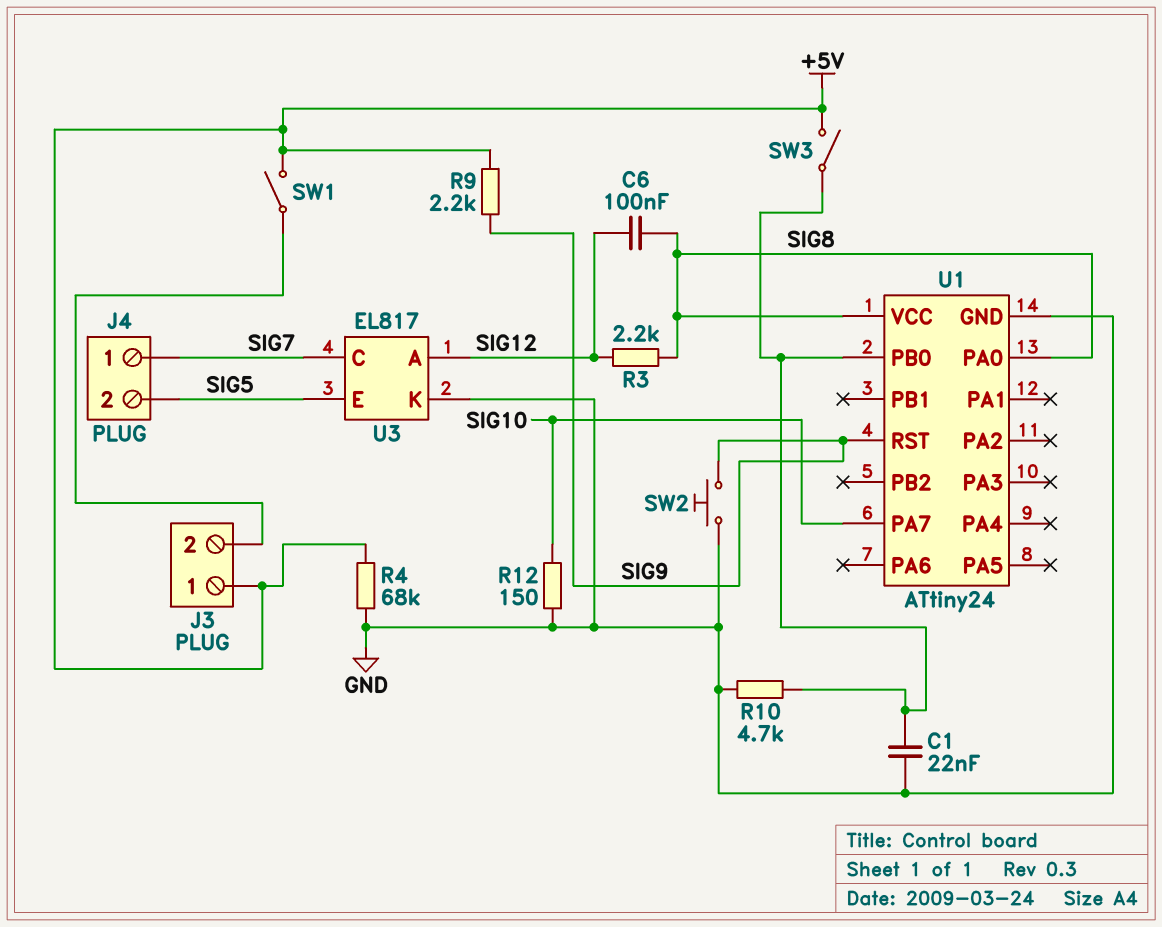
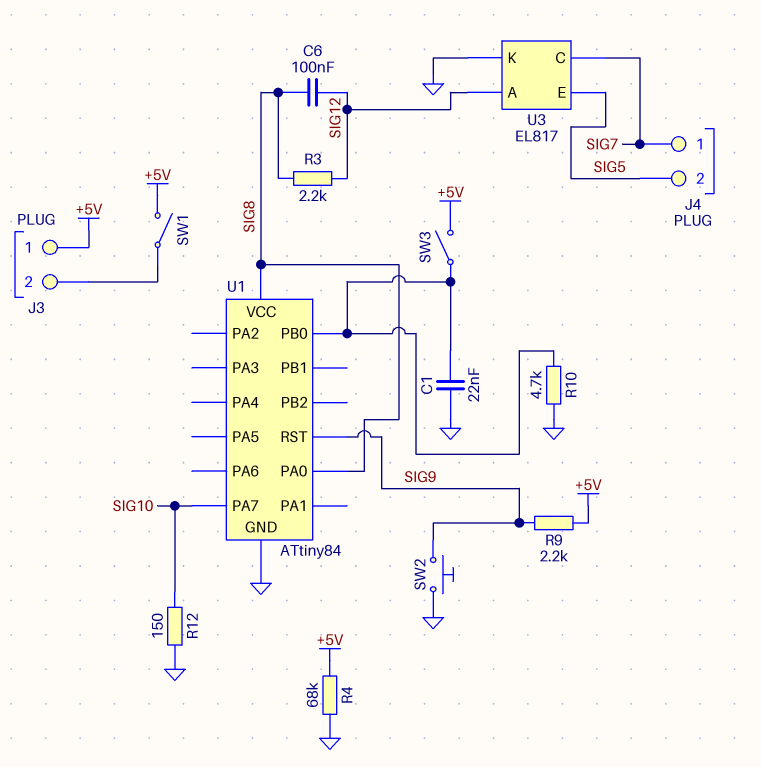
U1: ATtiny24 -> ATtiny84

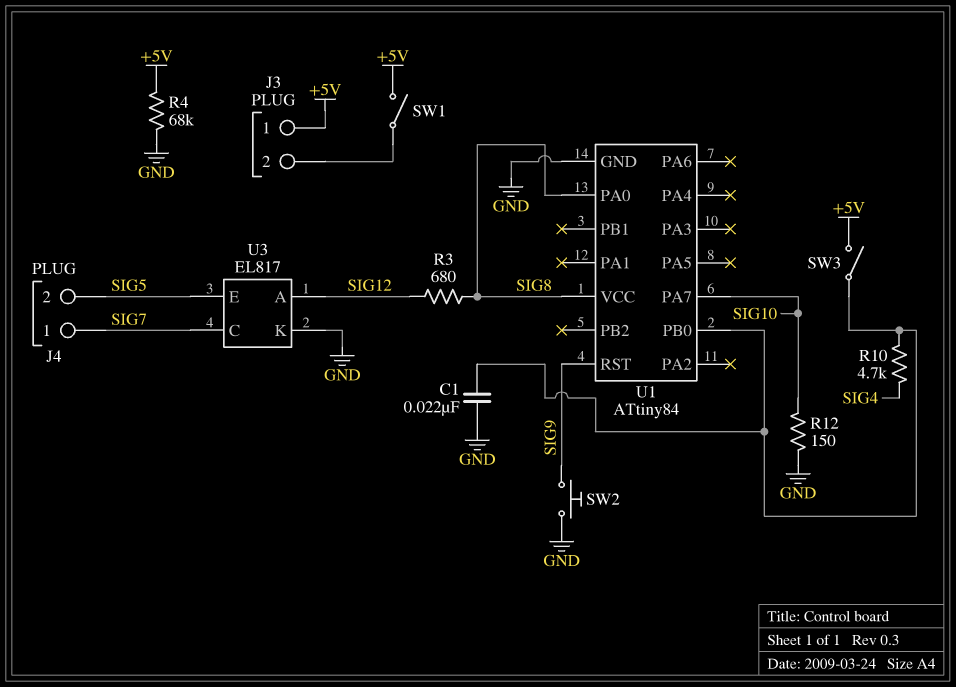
C6: 100nF (SIG8, SIG12) -> none
R3: 2.2k (SIG8, SIG12) -> 680 (SIG8, SIG12)
R9: 2.2k (+5V, SIG9) -> none
R10: 4.7k (GND, U1/PB0) -> 4.7k (SIG4, U1/PB0)

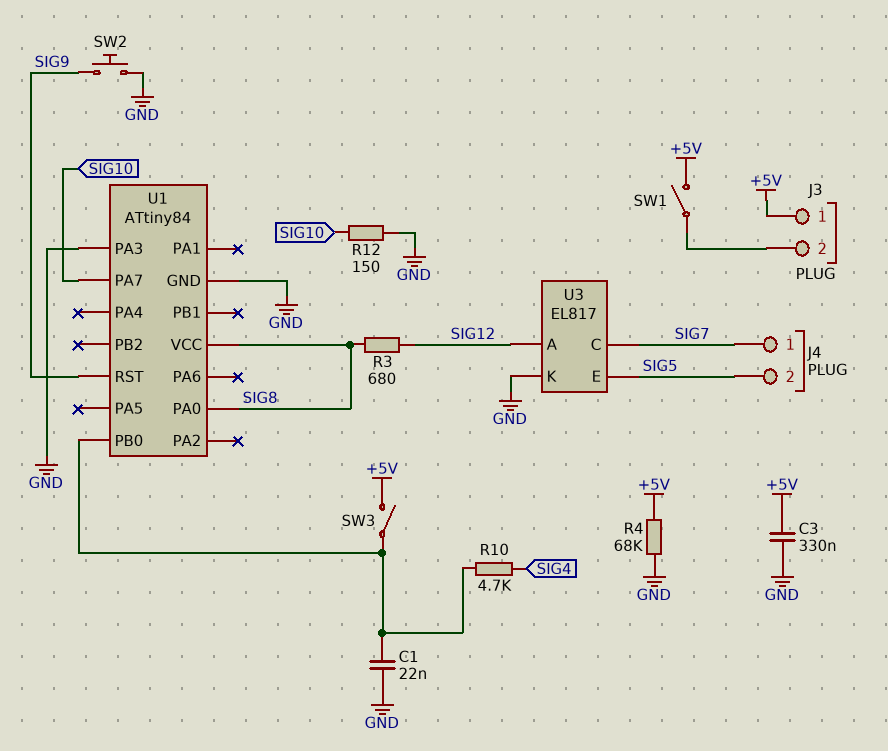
C3: none -> 330nF (+5V, GND)
U1 pin PA3: none -> GND

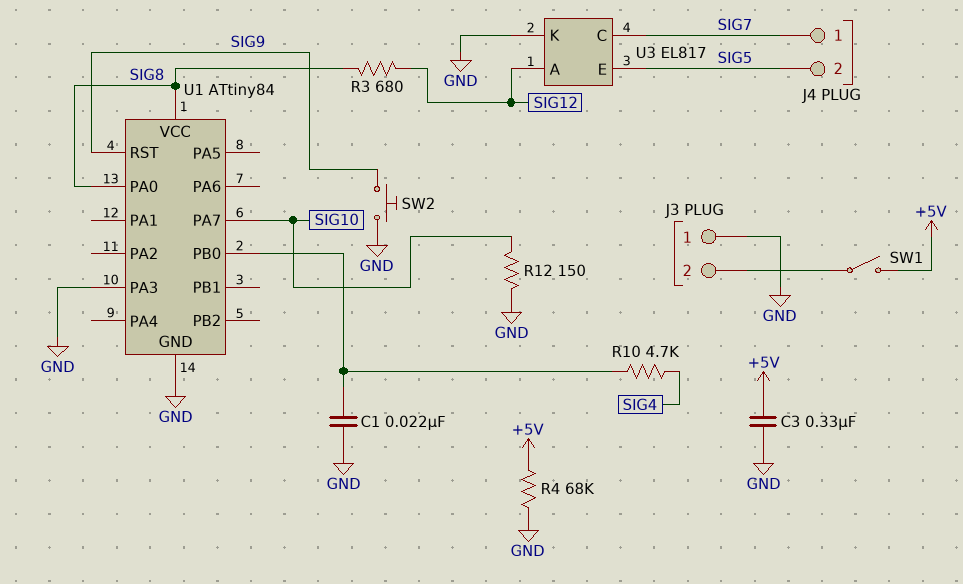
J3 pin 1: +5V -> GND
SW3: switch (+5V, U1/PB0) -> none

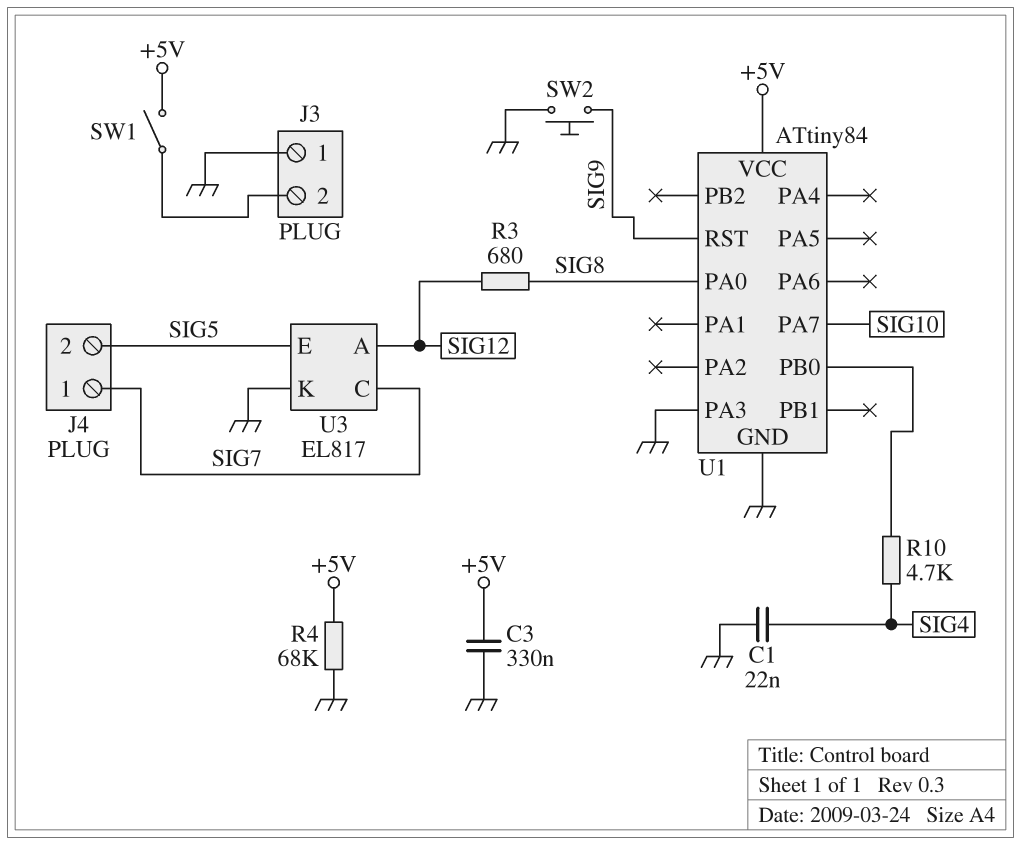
C1: 22nF (GND, U1/PB0) -> 22nF (GND, SIG4)
R12: 150 (GND, SIG10) -> none
U1 pin VCC: SIG8 -> +5V

